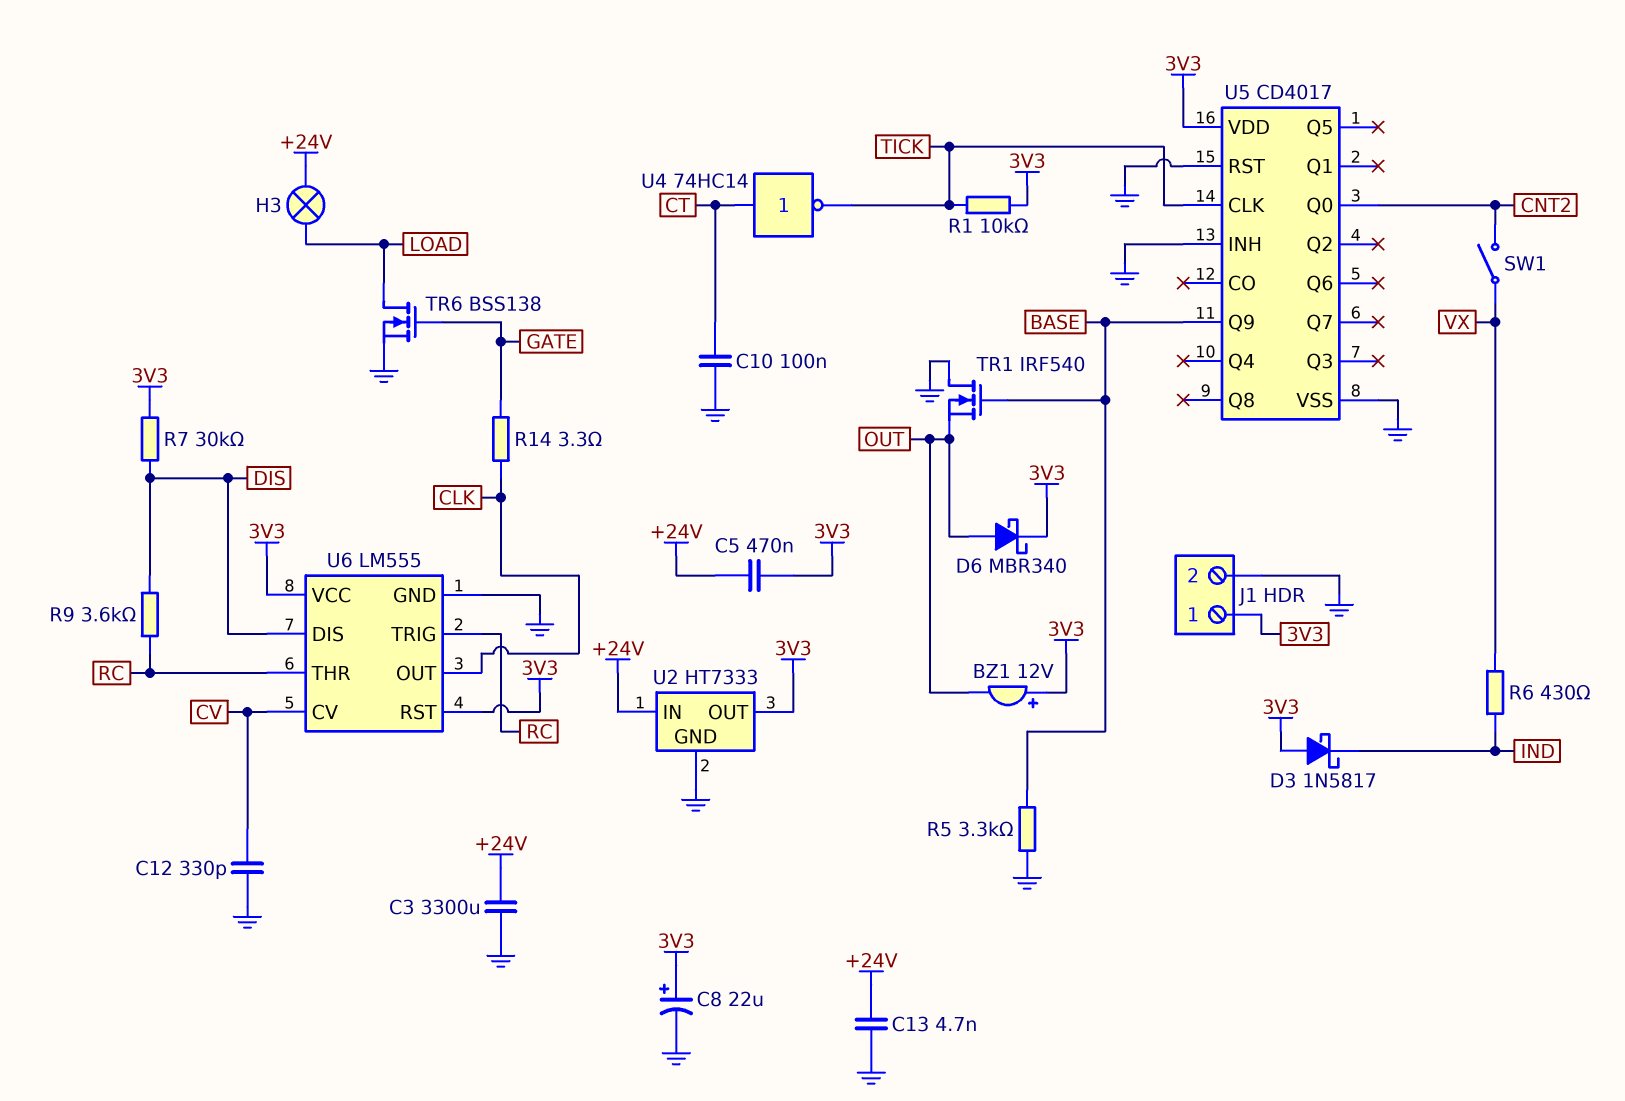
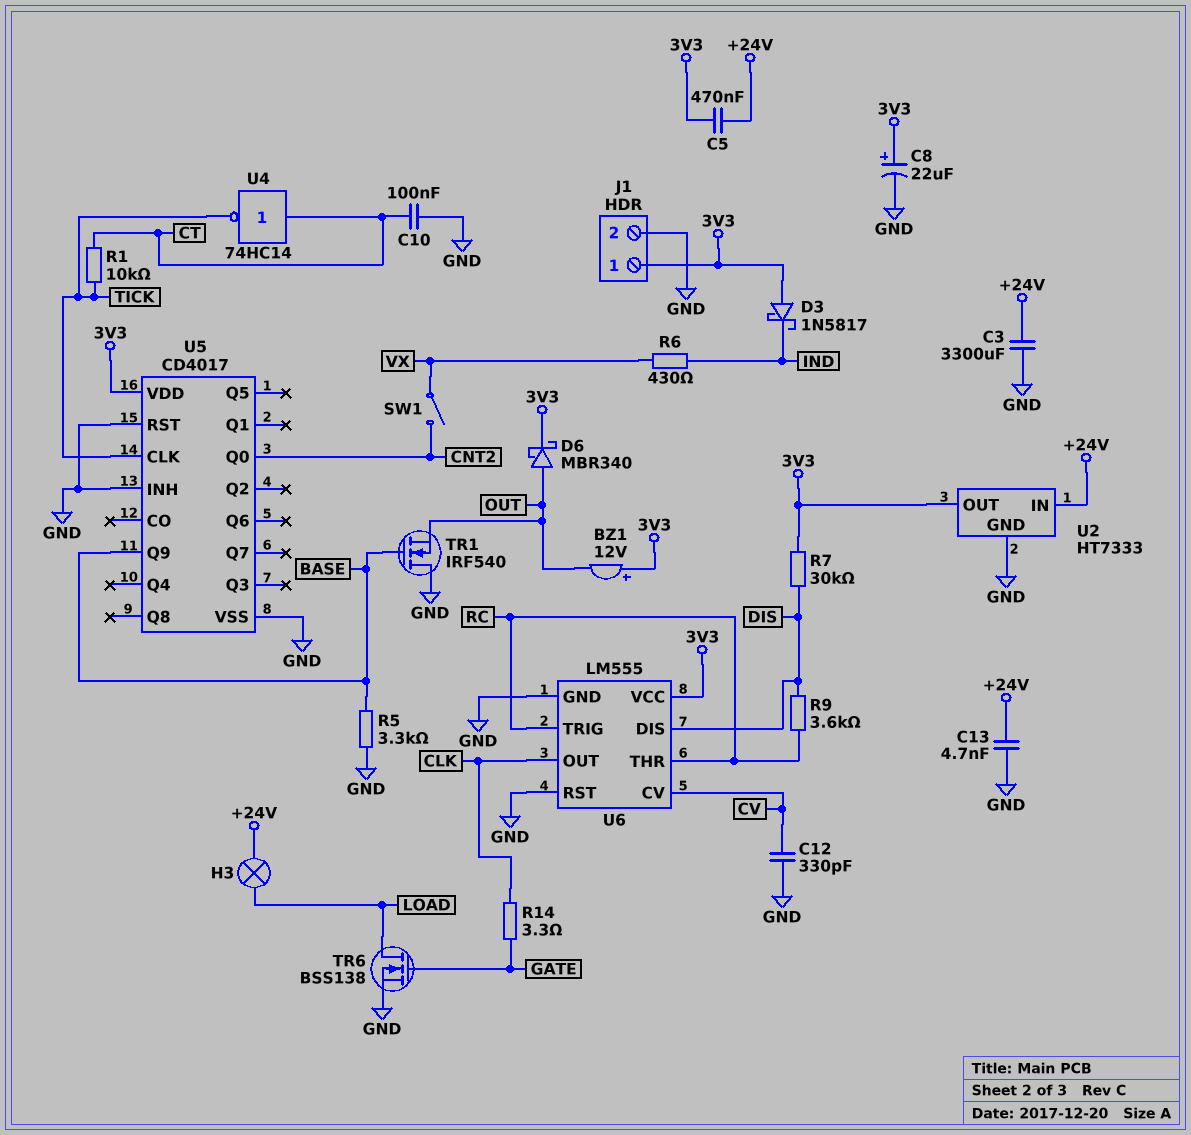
R1: 10k (3V3, TICK) -> 10k (CT, TICK)
U6 pin RST: 3V3 -> GND

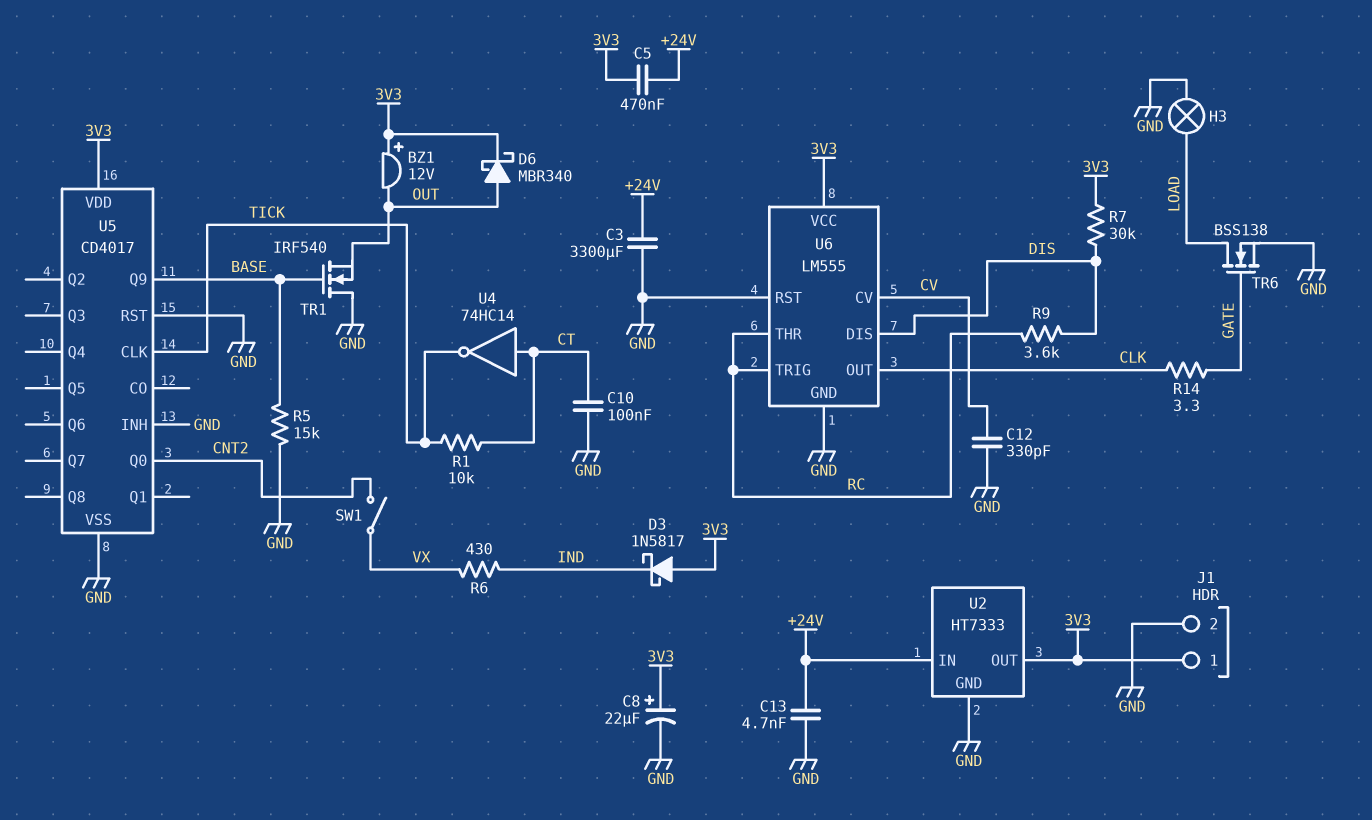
H3: lamp (+24V, LOAD) -> lamp (GND, LOAD)
R5: 3.3k (BASE, GND) -> 15k (BASE, GND)

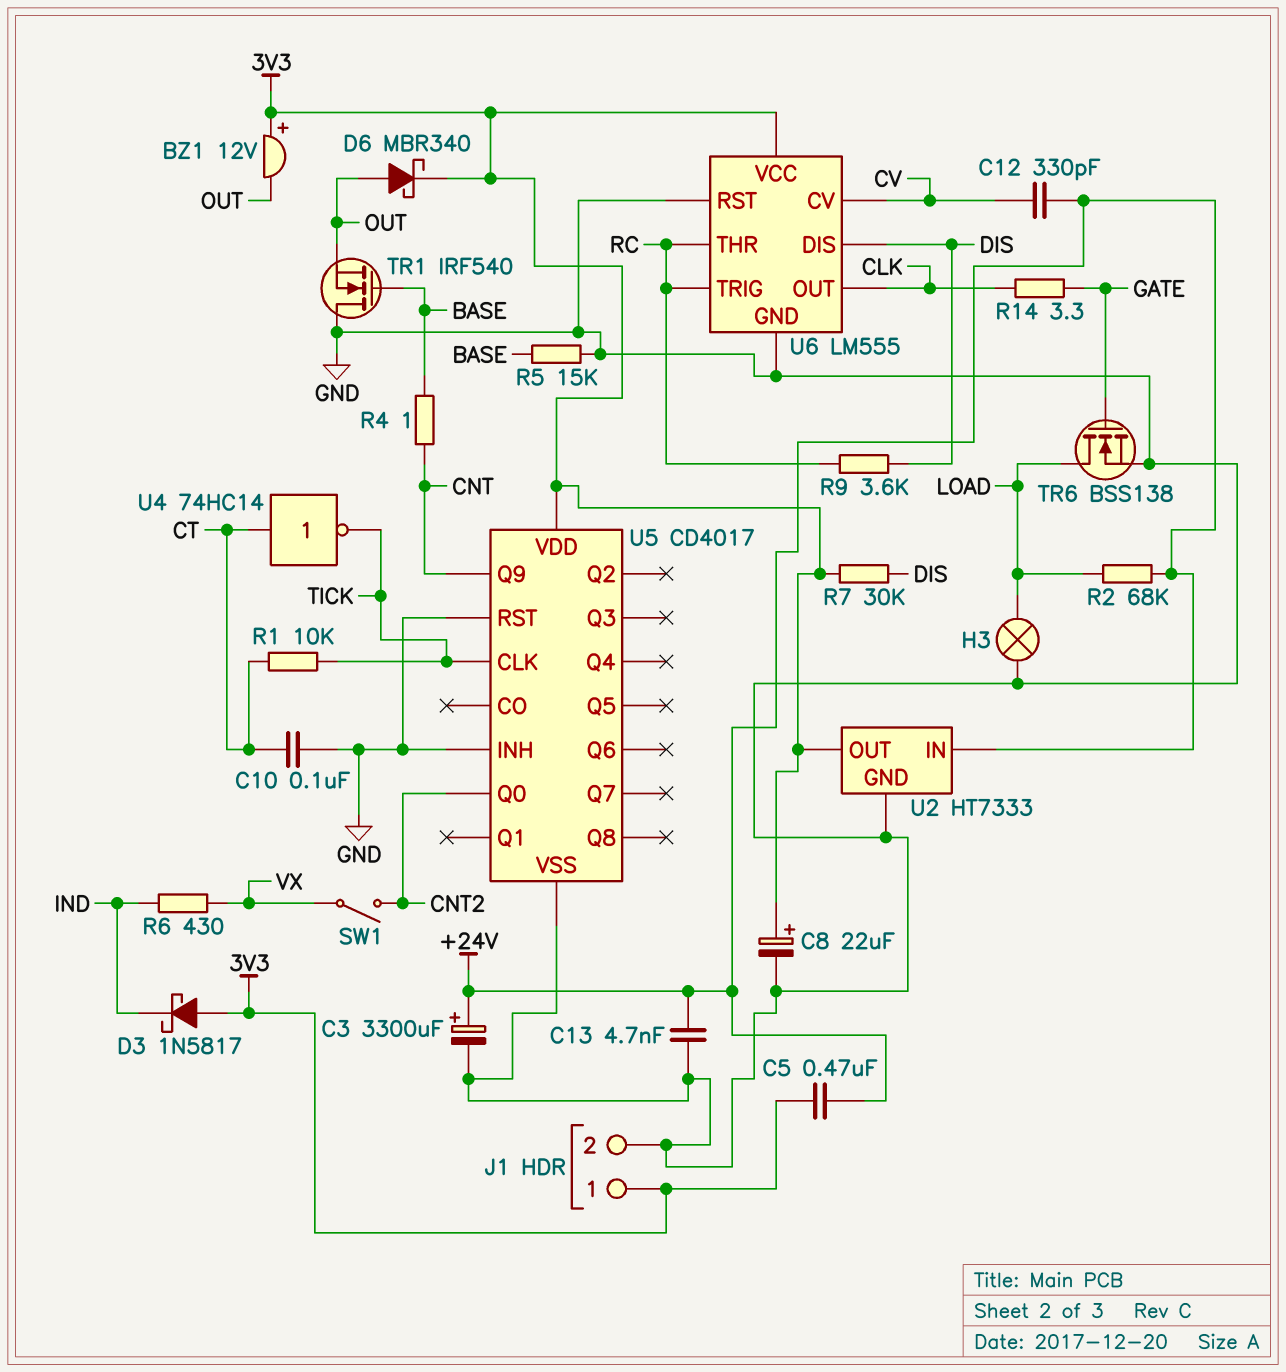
C3: 3300uF (+24V, GND) -> 3300uF (plus +24V, minus GND)
C12: 330pF (CV, GND) -> 330pF (+24V, CV)
R2: none -> 68k (+24V, LOAD)
R4: none -> 1 (BASE, CNT)
U5 pin Q9: BASE -> CNT

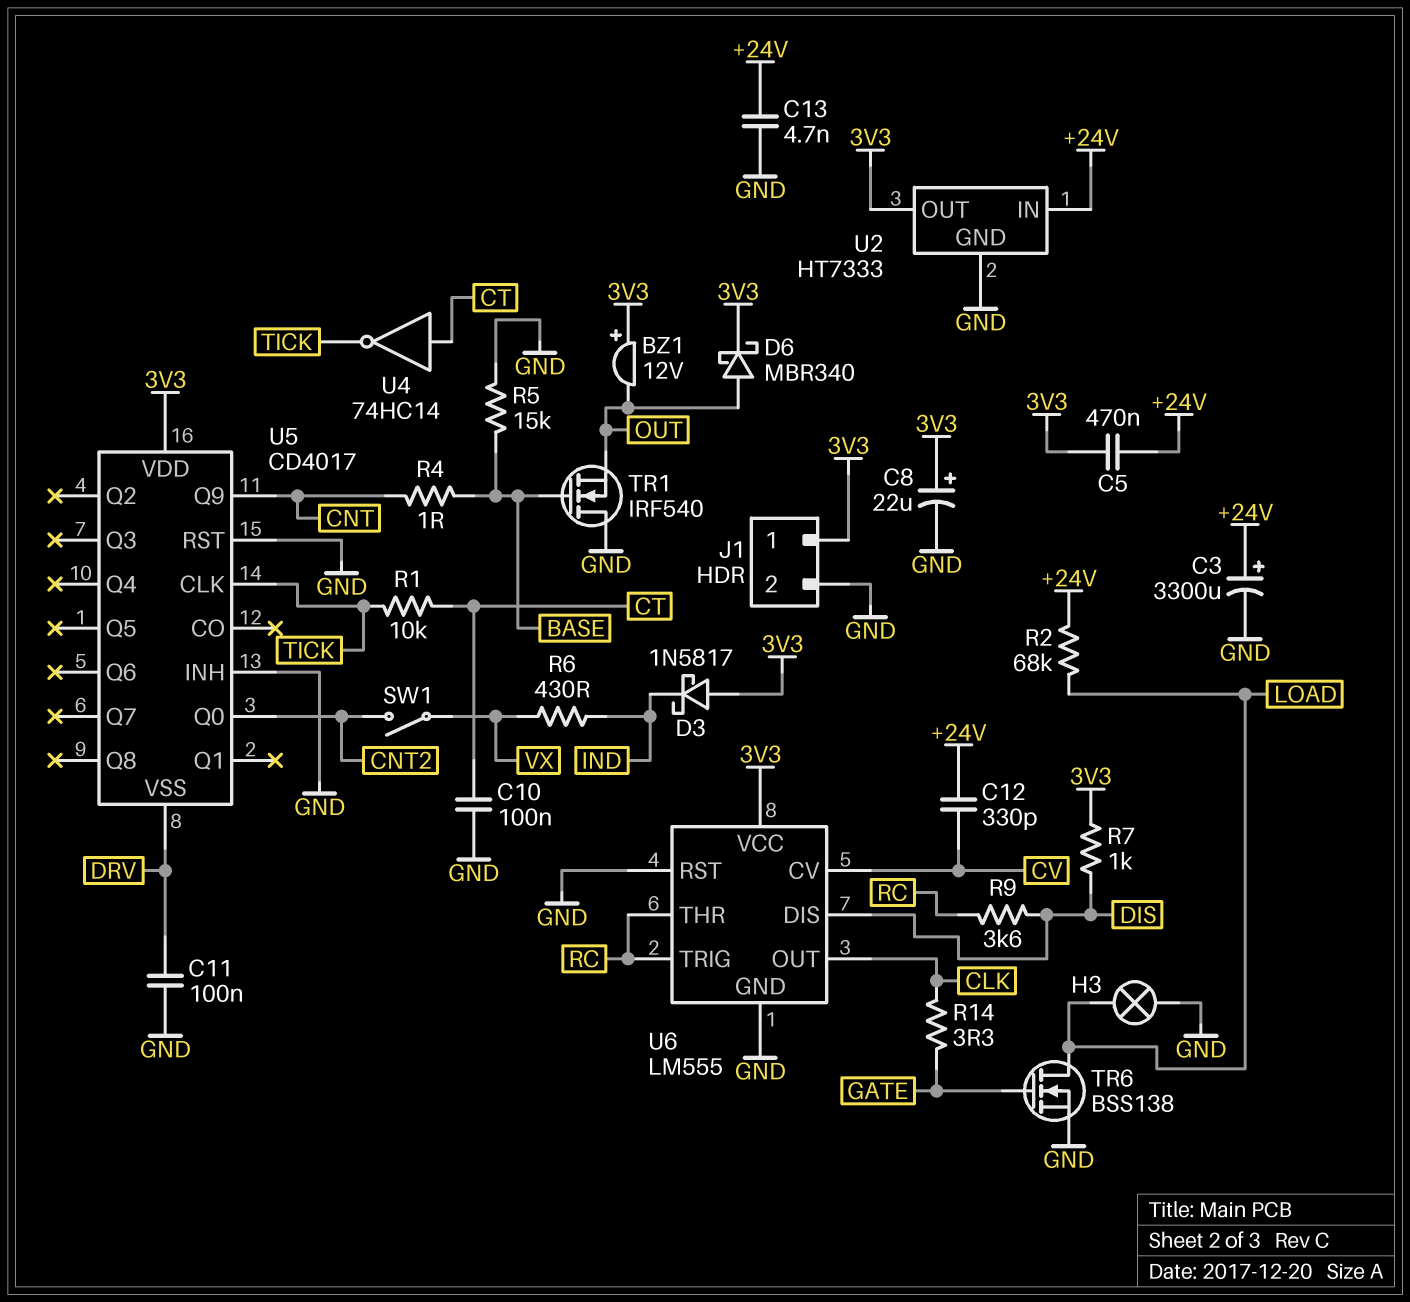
C11: none -> 100nF (DRV, GND)
R7: 30k (3V3, DIS) -> 1k (3V3, DIS)
U5 pin VSS: GND -> DRV

